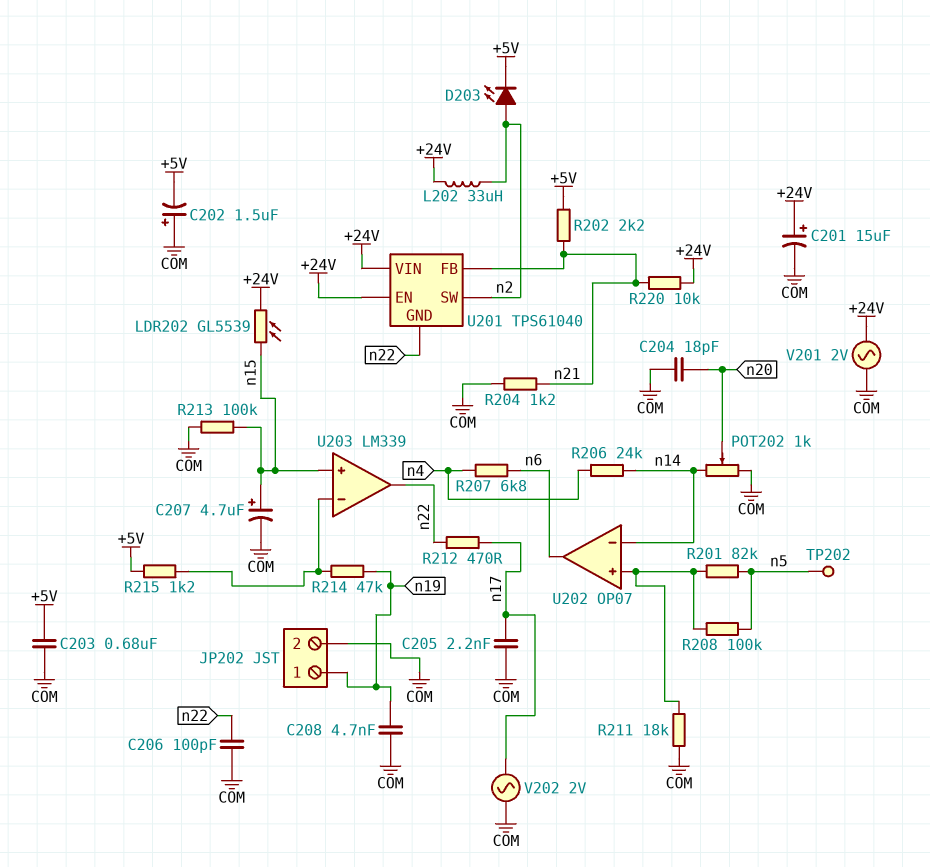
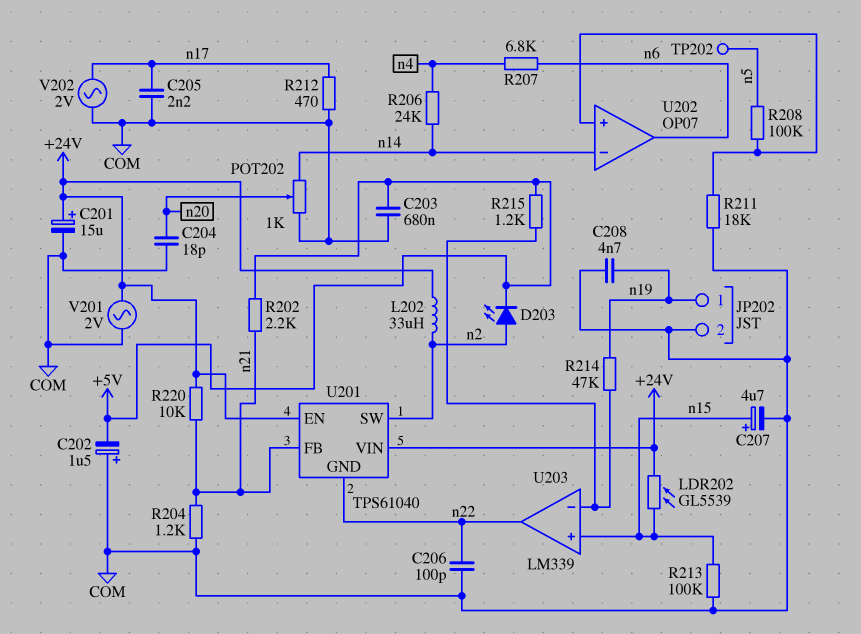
R201: 82k (U202/in+, n5) -> none
R212: 470 (n17, n22) -> 470 (COM, n17)

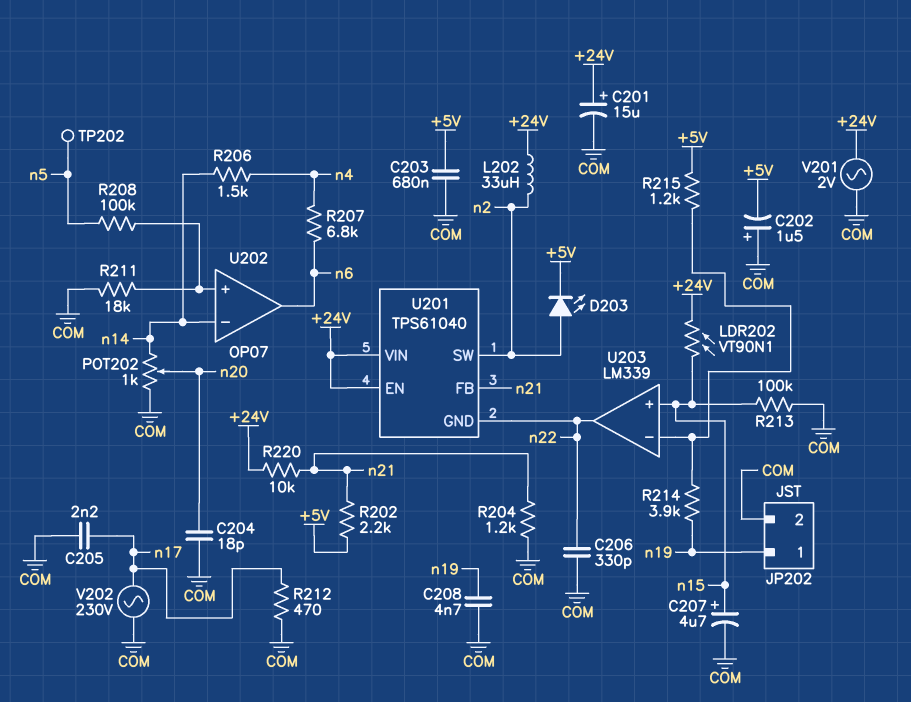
C206: 100pF (COM, n22) -> 330pF (COM, n22)
LDR202: GL5539 (+24V, n15) -> VT90N1 (+24V, n15)
R206: 24k (n4, n14) -> 1.5k (n4, n14)
R214: 47k (U203/in-, n19) -> 3.9k (U203/in-, n19)
V202: AC 2V (COM, n17) -> AC 230V (COM, n17)

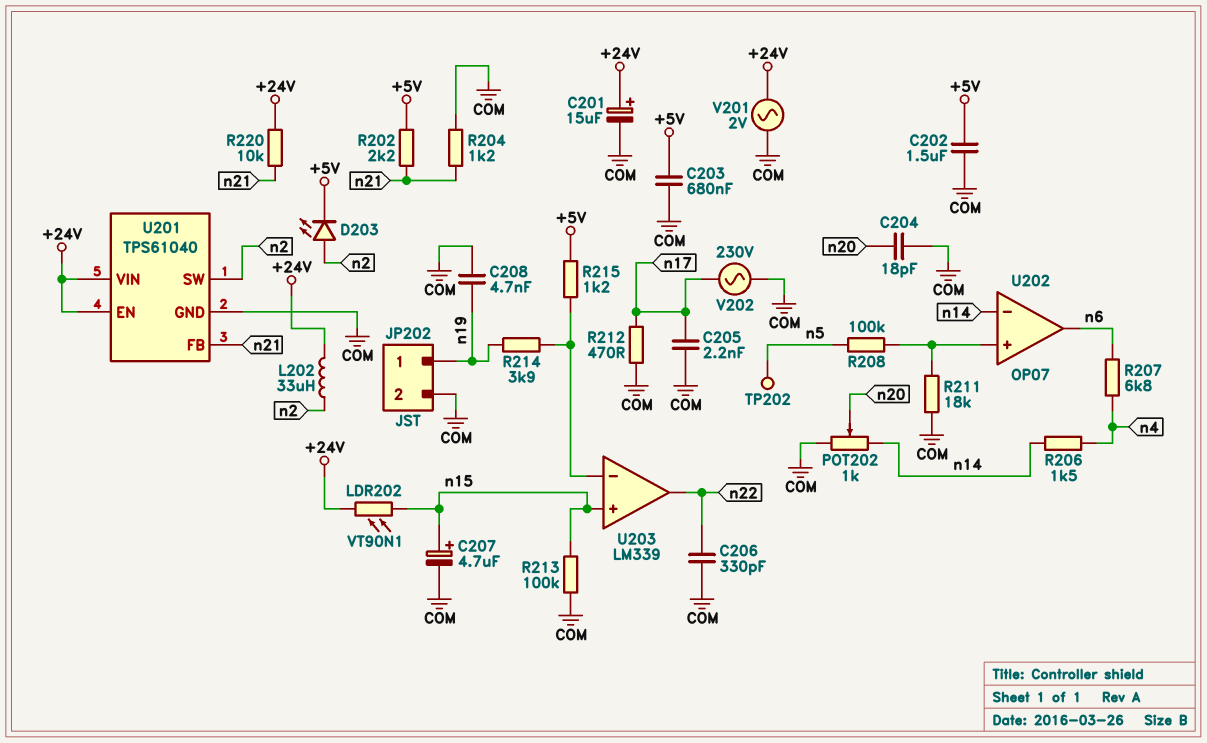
C202: 1.5uF (plus COM, minus +5V) -> 1.5uF (+5V, COM)
U201 pin GND: n22 -> COM

